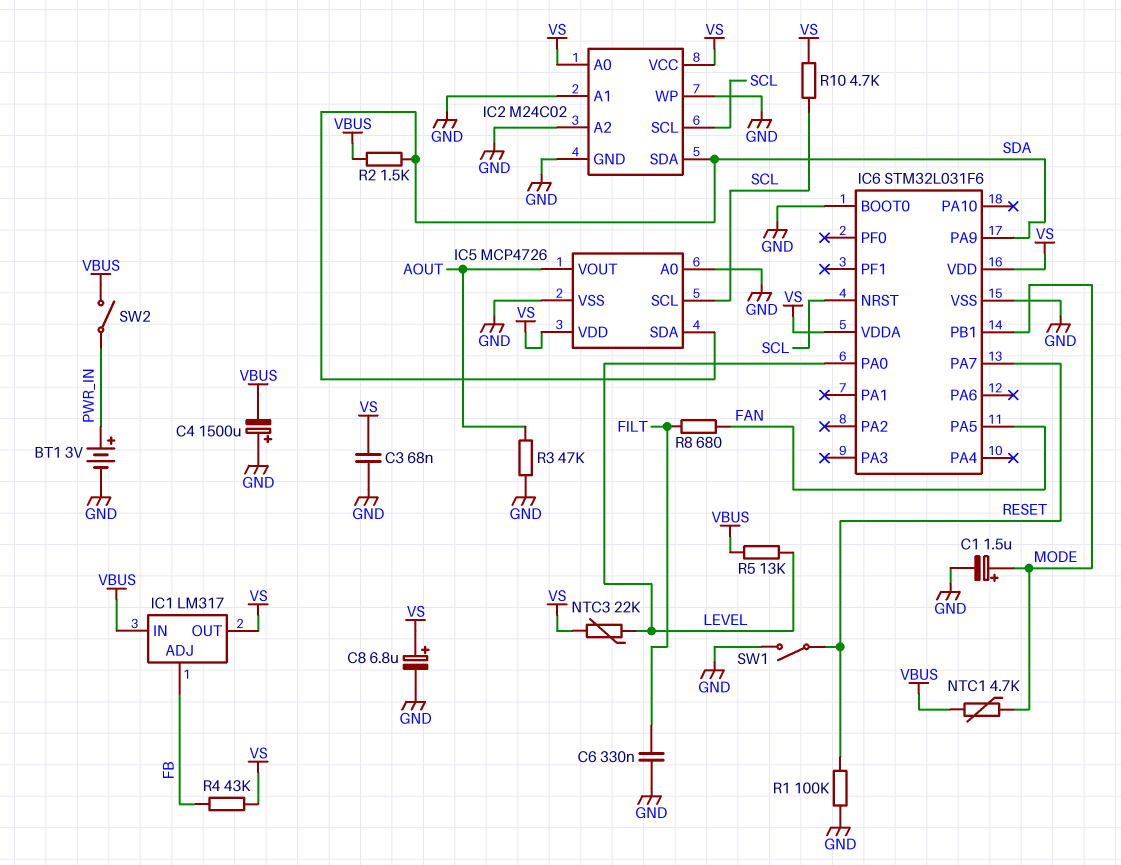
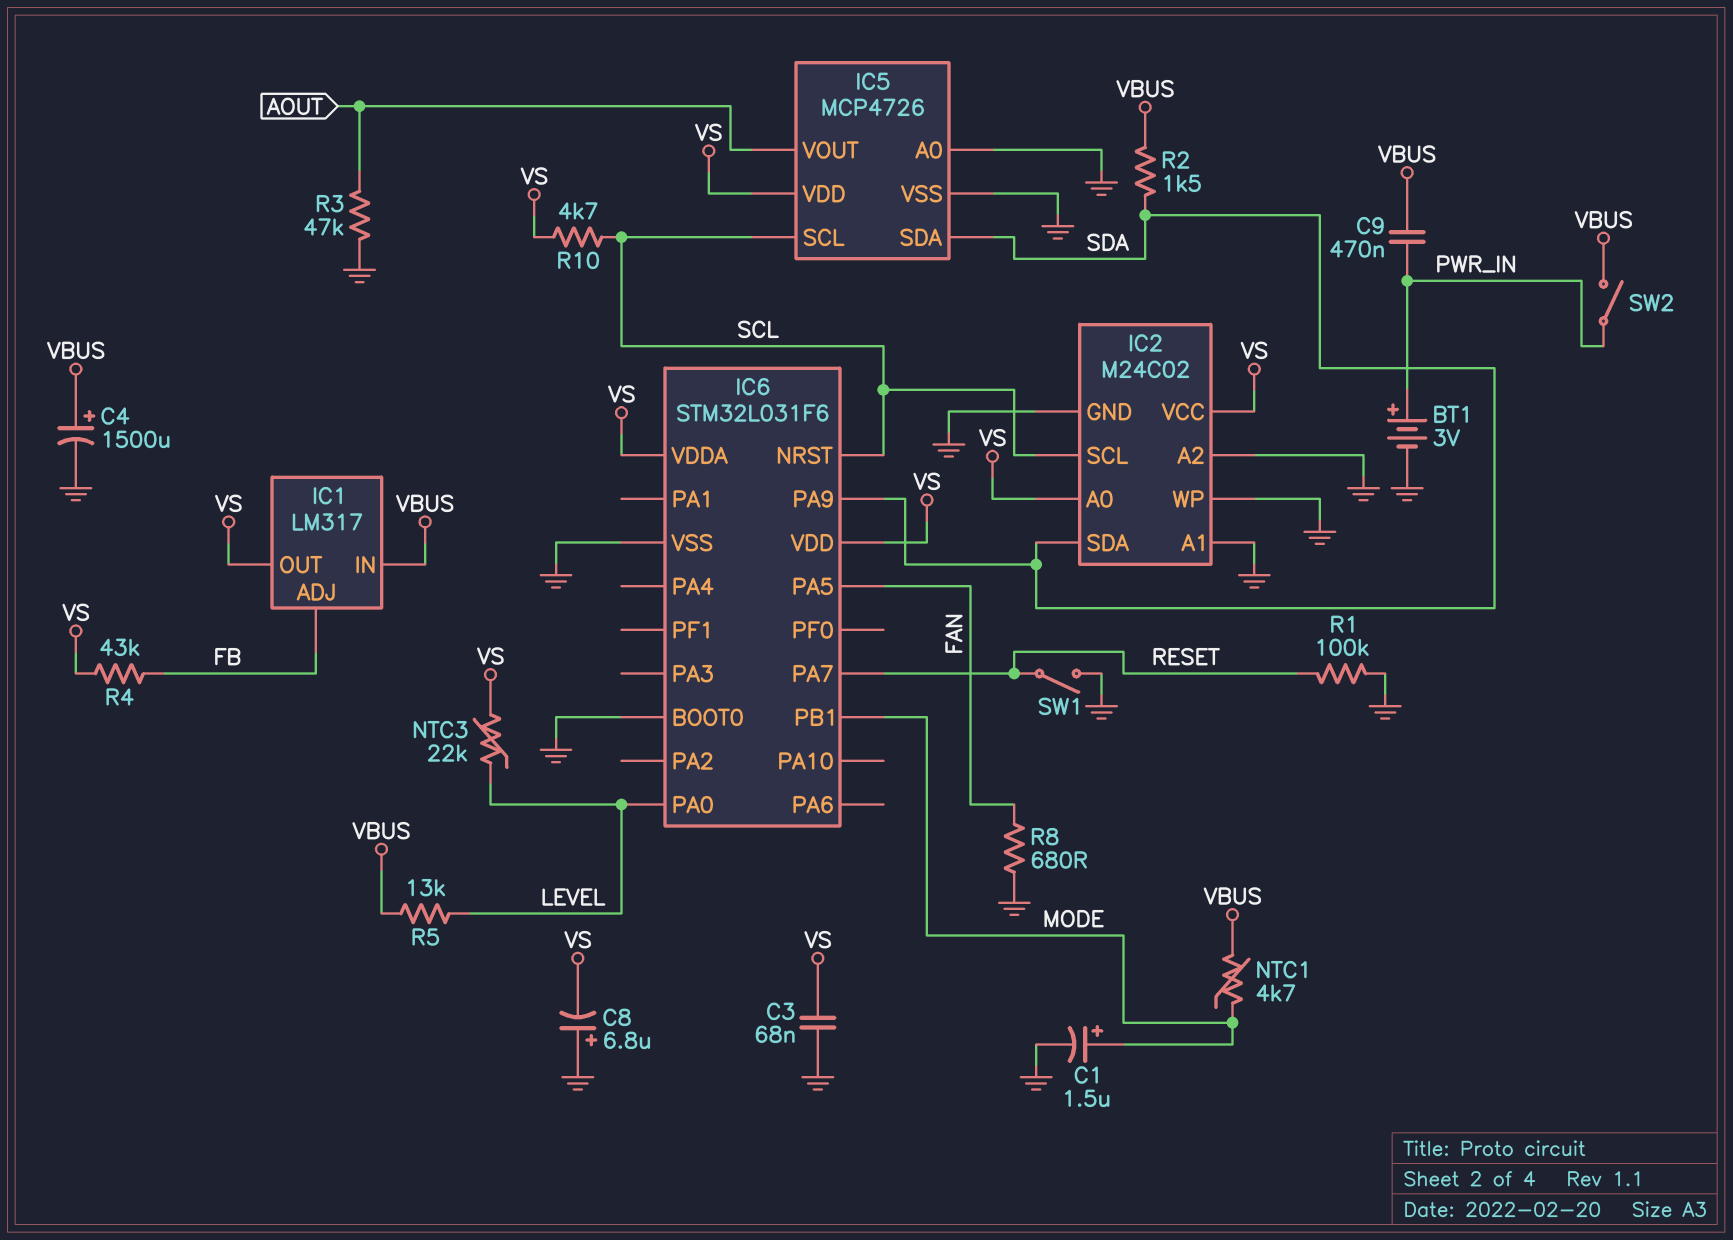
C4: 1500uF (plus GND, minus VBUS) -> 1500uF (plus VBUS, minus GND)
C6: 330nF (FILT, GND) -> none
C8: 6.8uF (plus VS, minus GND) -> 6.8uF (plus GND, minus VS)
C9: none -> 470nF (PWR_IN, VBUS)
R8: 680 (FAN, FILT) -> 680 (FAN, GND)

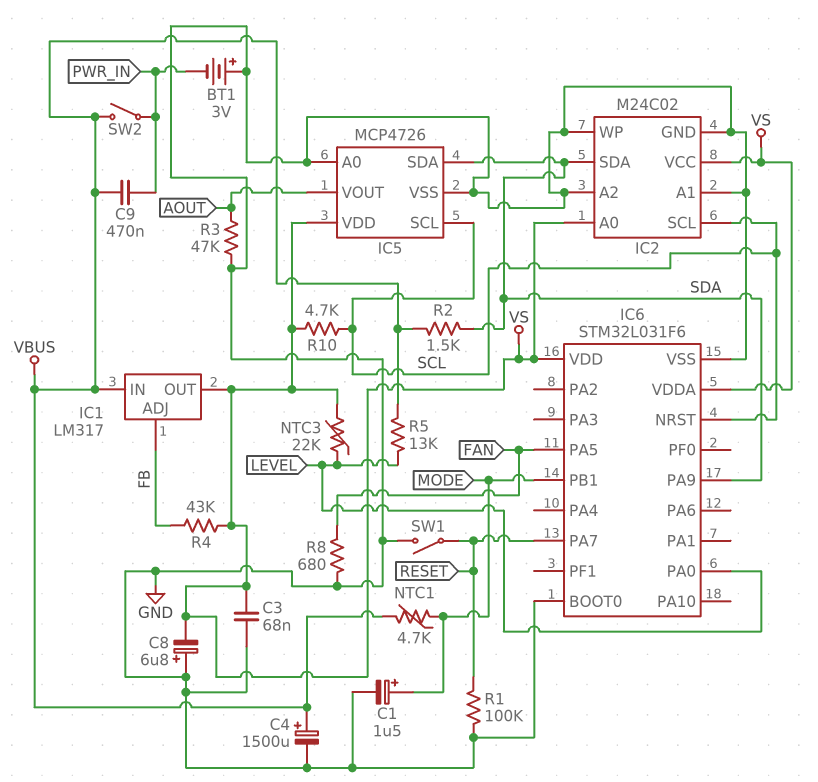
BT1: 3V (plus PWR_IN, minus GND) -> 3V (plus GND, minus PWR_IN)

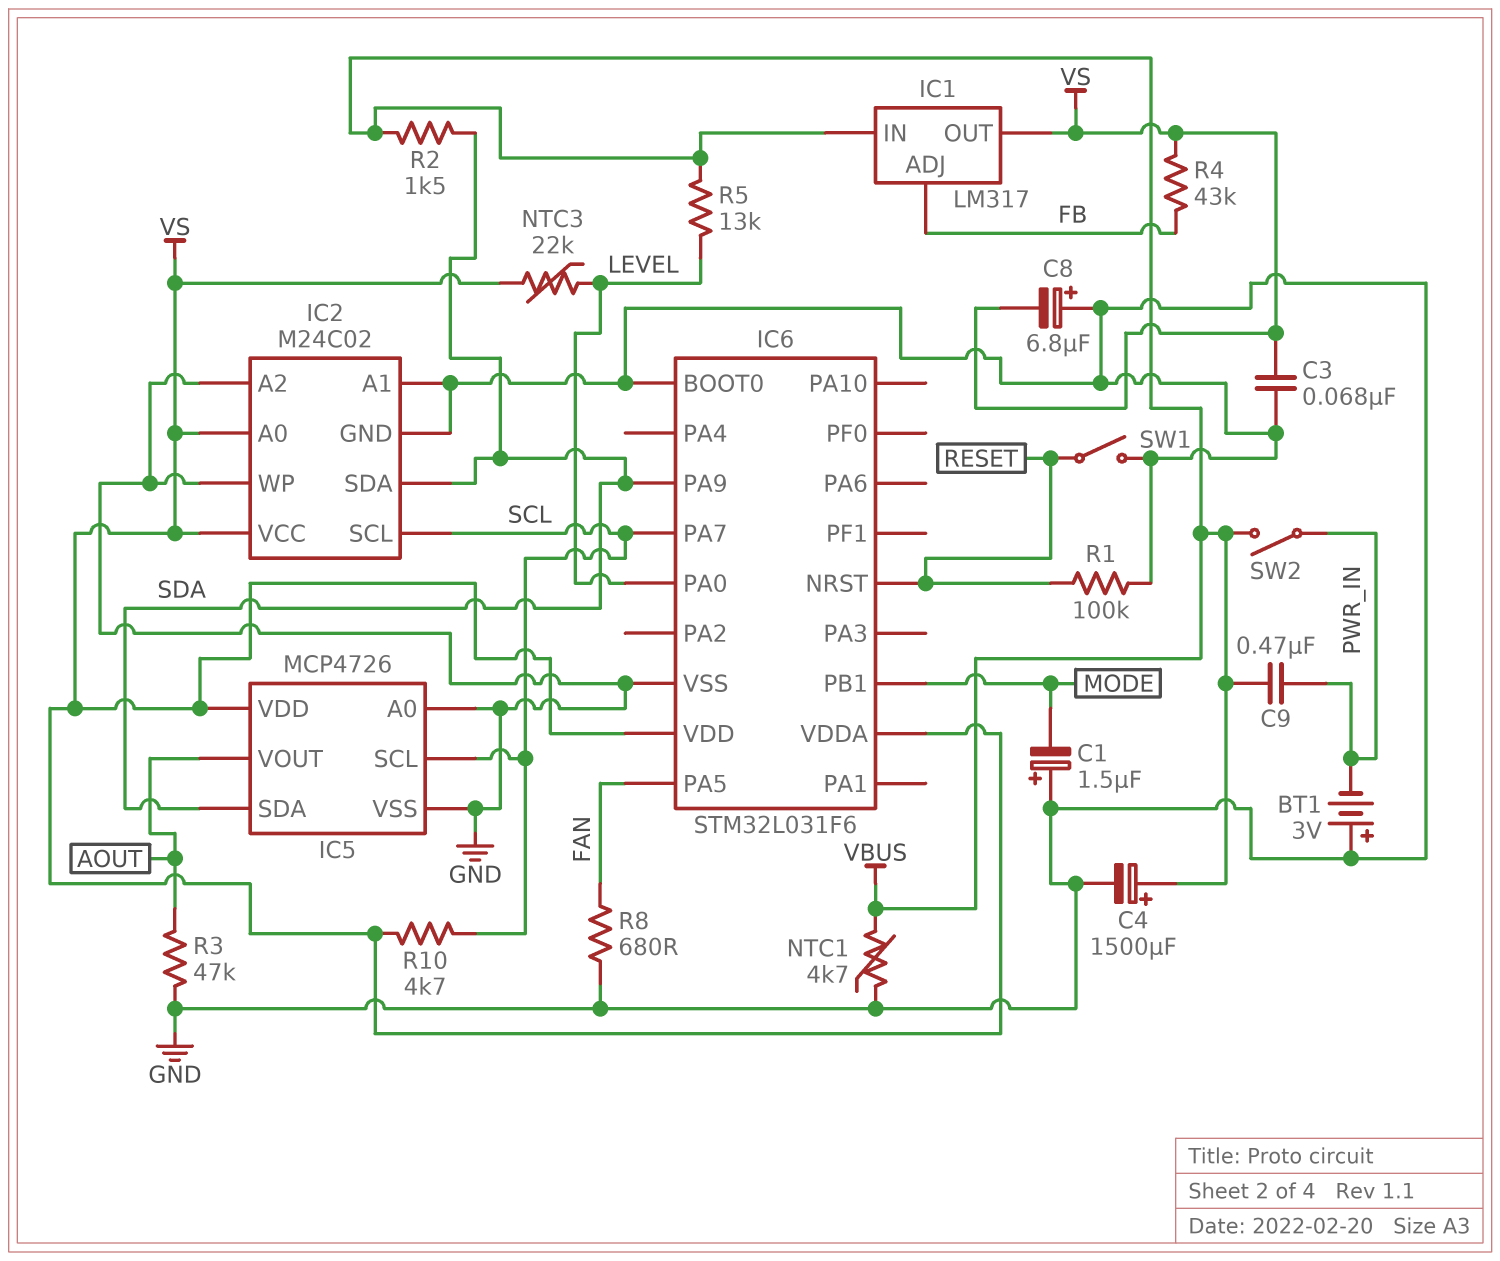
C1: 1.5uF (plus MODE, minus GND) -> 1.5uF (plus GND, minus MODE)
IC6 pin NRST: SCL -> RESET
IC6 pin PA7: RESET -> SCL
NTC1: 4.7k (MODE, VBUS) -> 4.7k (GND, VBUS)

